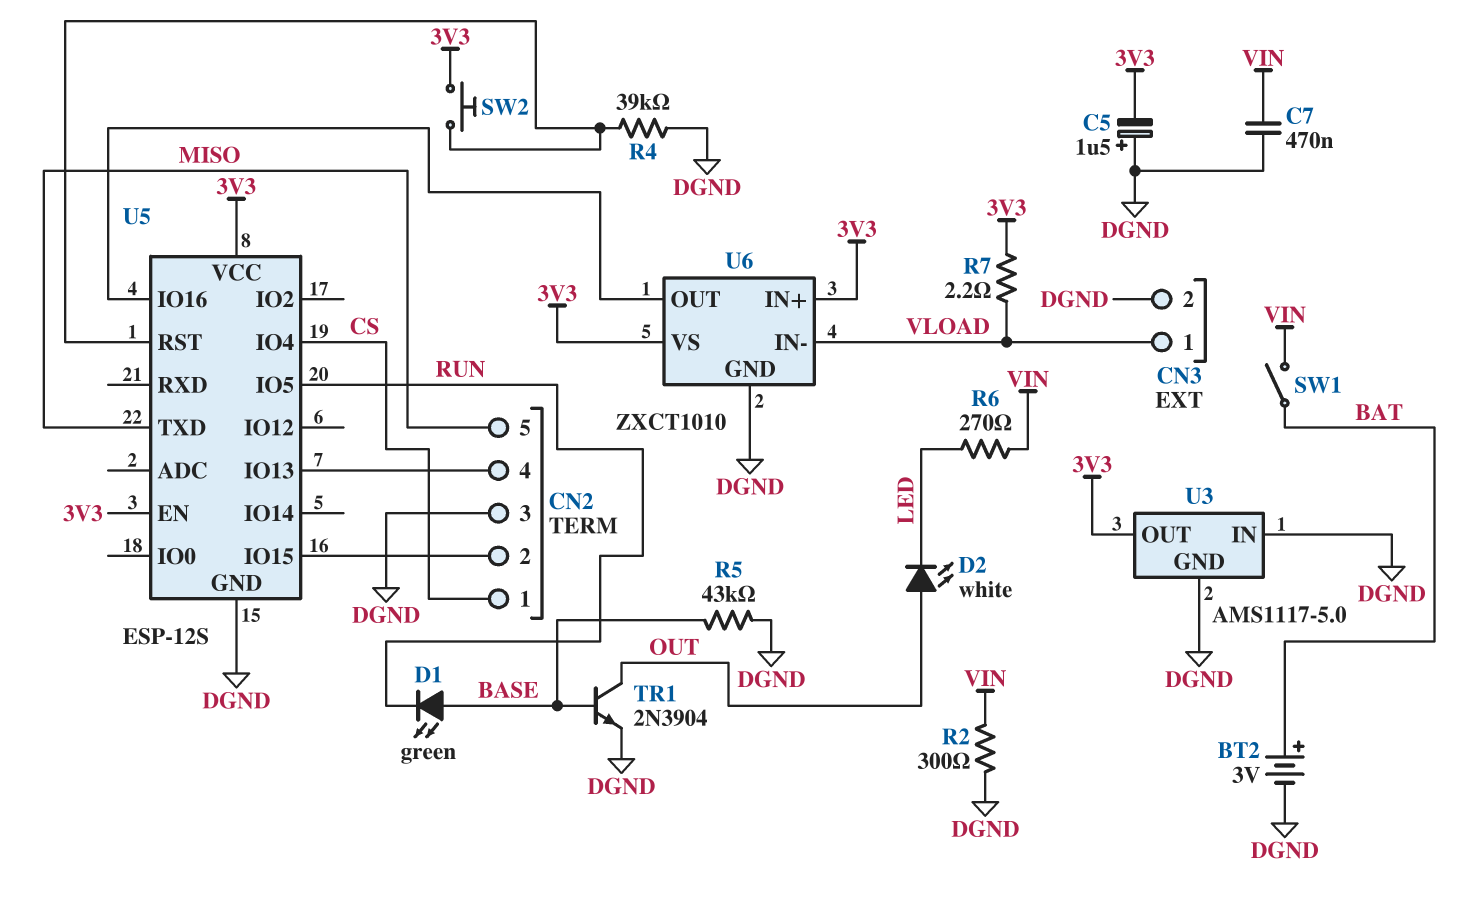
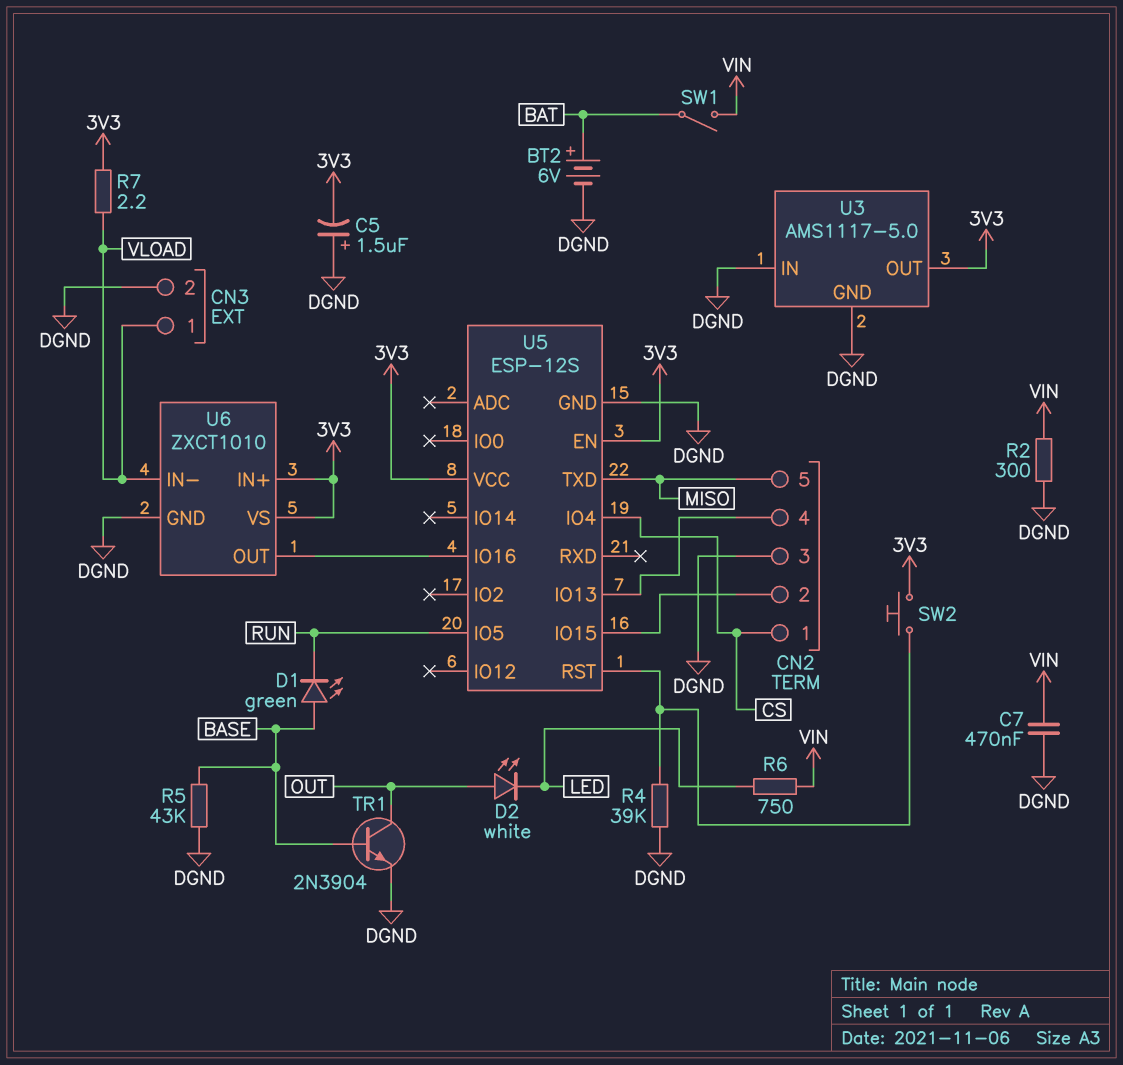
BT2: 3V (plus BAT, minus DGND) -> 6V (plus BAT, minus DGND)
R6: 270 (LED, VIN) -> 750 (LED, VIN)

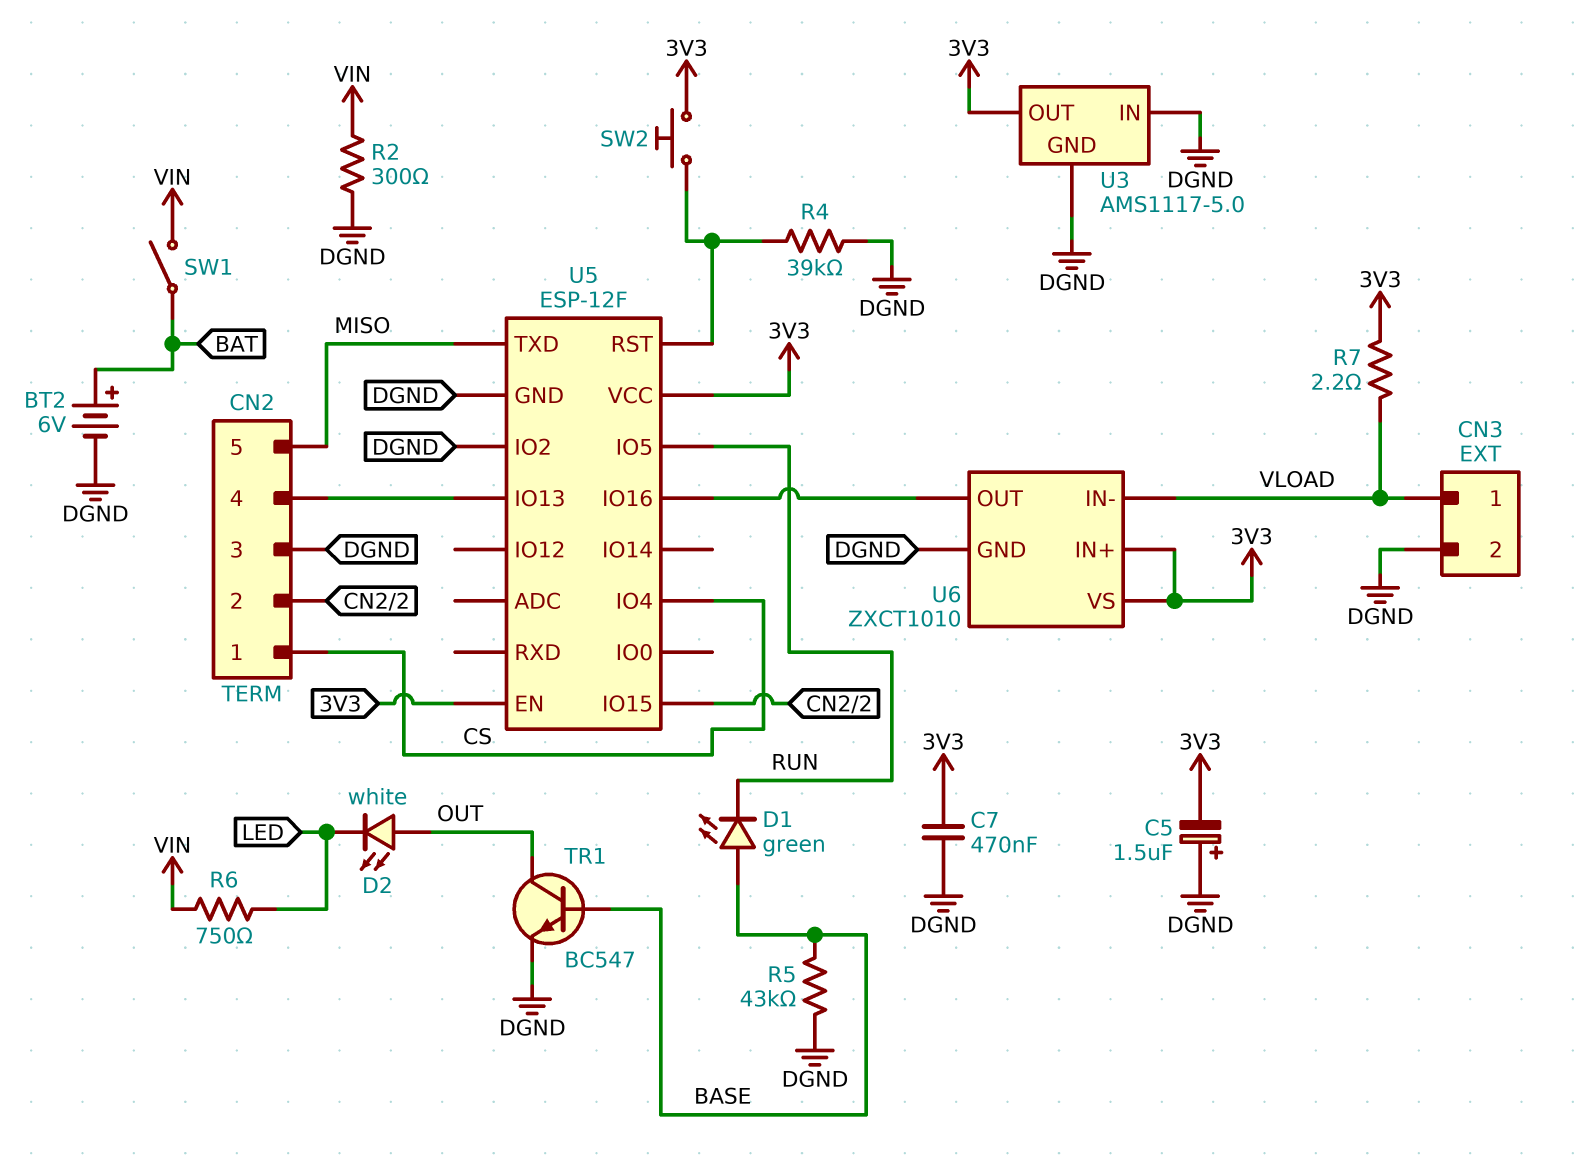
C7: 470nF (DGND, VIN) -> 470nF (3V3, DGND)
TR1: NPN 2N3904 (B BASE, C OUT, E DGND) -> NPN BC547 (B BASE, C OUT, E DGND)
U5: ESP-12S -> ESP-12F
U5 pin IO2: none -> DGND

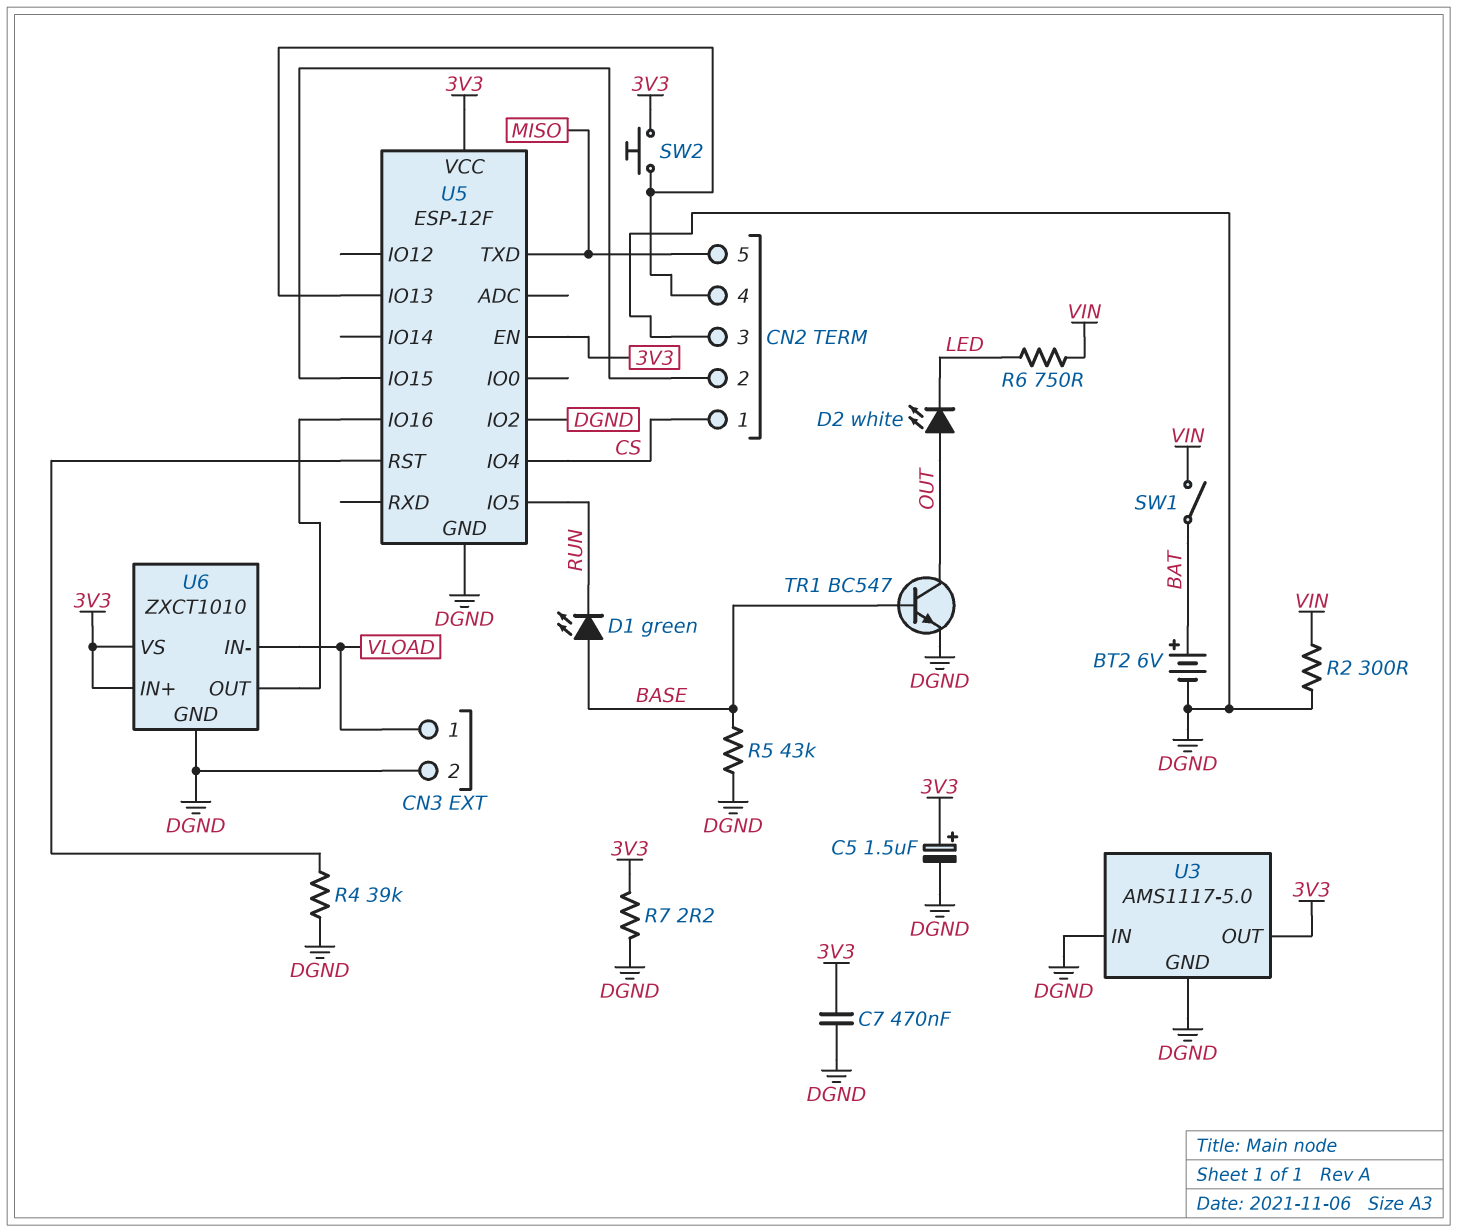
C5: 1.5uF (plus DGND, minus 3V3) -> 1.5uF (plus 3V3, minus DGND)
R7: 2.2 (3V3, VLOAD) -> 2.2 (3V3, DGND)
SW2: button (3V3, U5/RST) -> button (3V3, CN2/4)

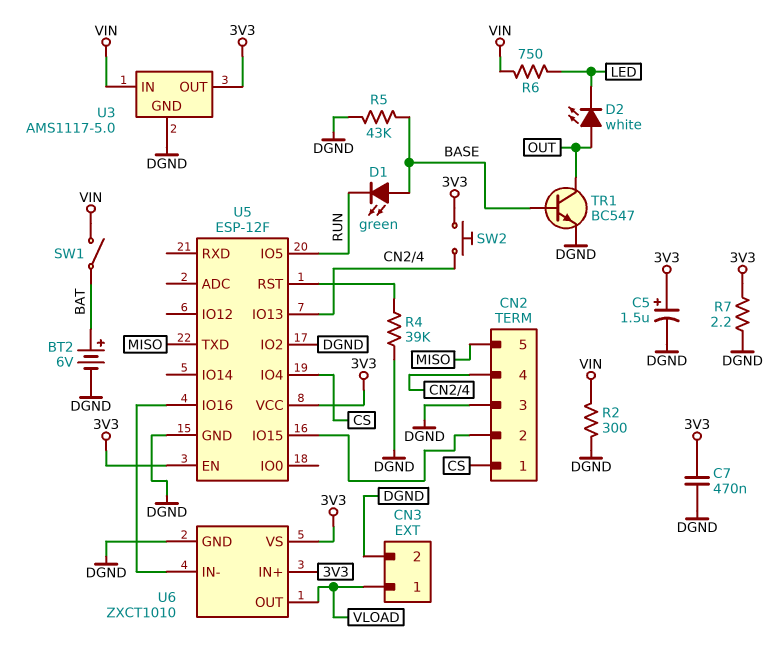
U3 pin IN: DGND -> VIN
U6 pin IN-: VLOAD -> U5/IO16
U6 pin OUT: U5/IO16 -> VLOAD

